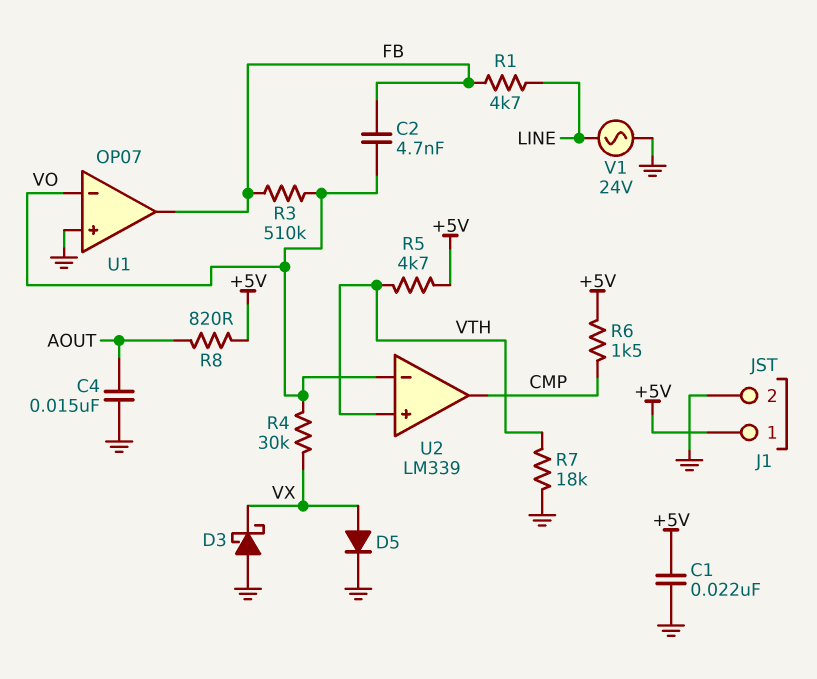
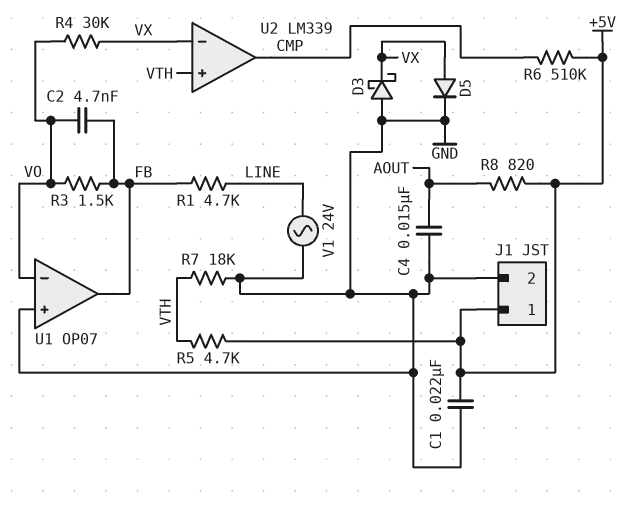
R3: 510k (FB, VO) -> 1.5k (FB, VO)
R6: 1.5k (+5V, CMP) -> 510k (+5V, CMP)
U2 pin in-: VO -> VX

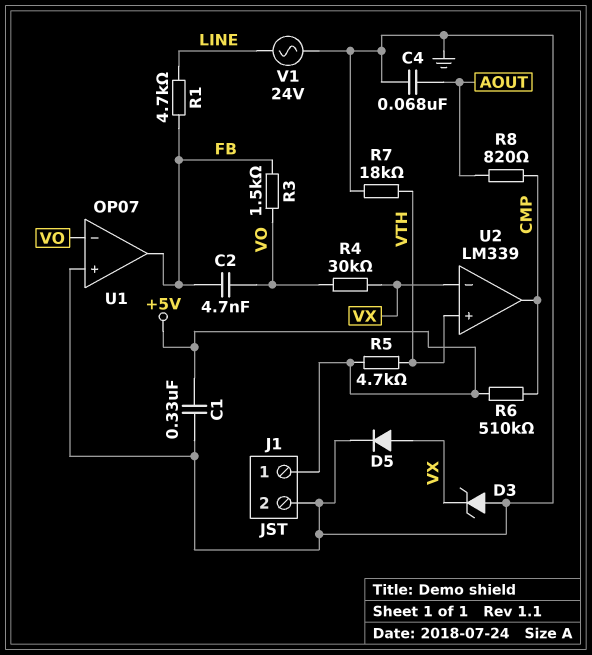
C1: 22nF (+5V, GND) -> 330nF (+5V, GND)
C4: 15nF (AOUT, GND) -> 68nF (AOUT, GND)
D3: schottky (A GND, K VX) -> zener (A GND, K VX)
R8: 820 (+5V, AOUT) -> 820 (AOUT, CMP)

